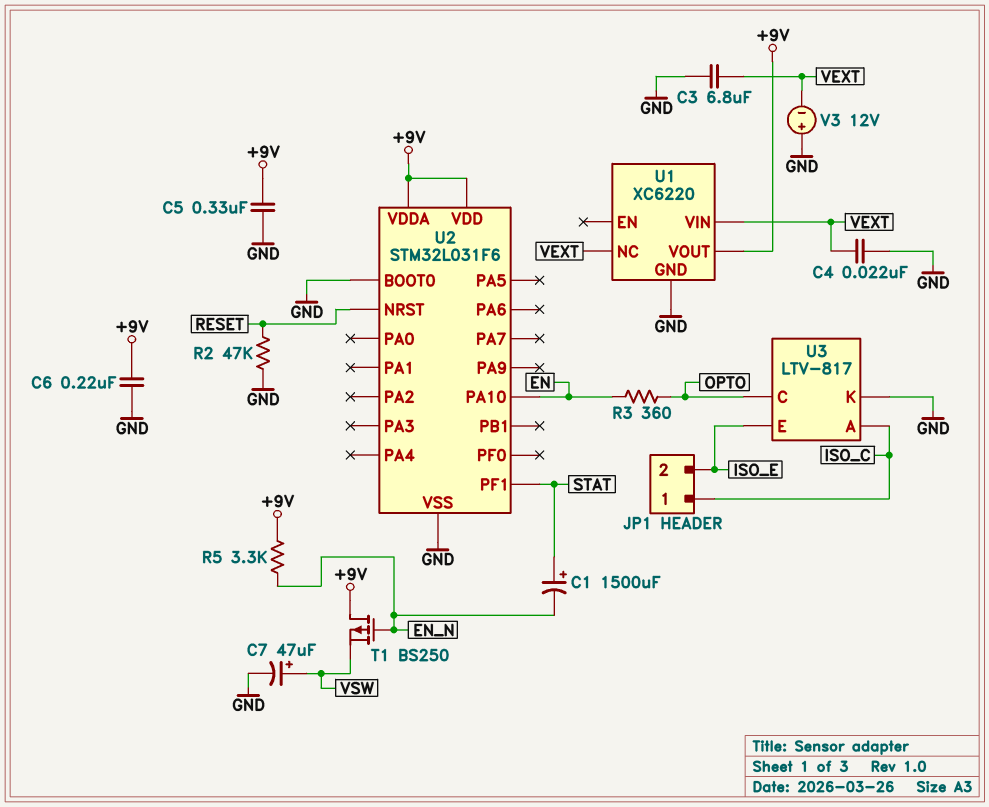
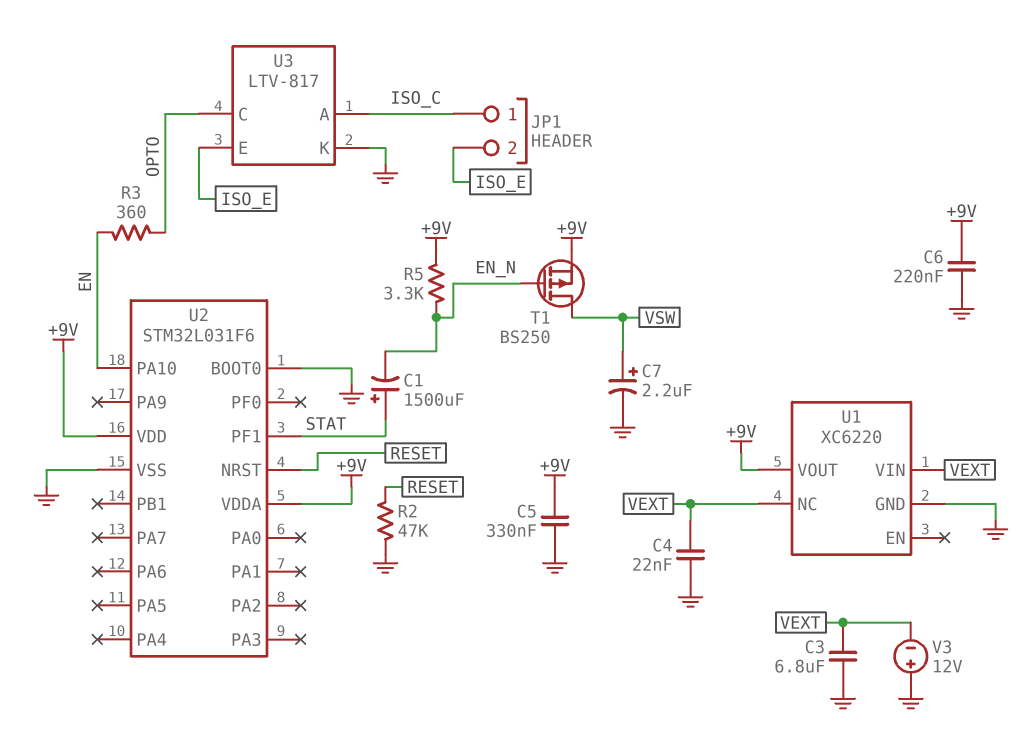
C7: 47uF (plus VSW, minus GND) -> 2.2uF (plus VSW, minus GND)
T1: PMOS BS250 (G EN_N, D +9V, S VSW) -> PMOS BS250 (G EN_N, D VSW, S +9V)

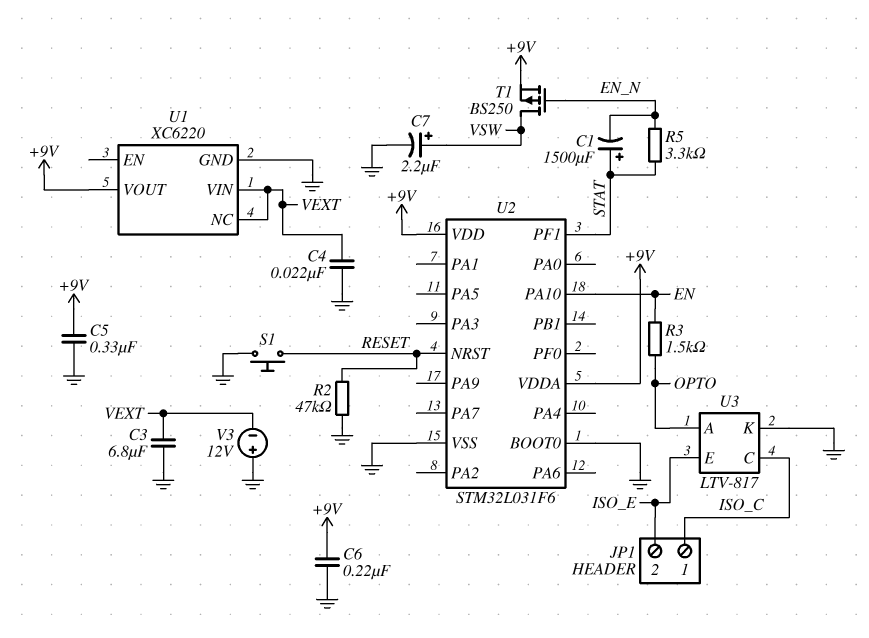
R3: 360 (EN, OPTO) -> 1.5k (EN, OPTO)
R5: 3.3k (+9V, EN_N) -> 3.3k (EN_N, STAT)
S1: none -> button (GND, RESET)
U3 pin A: ISO_C -> OPTO
U3 pin C: OPTO -> ISO_C

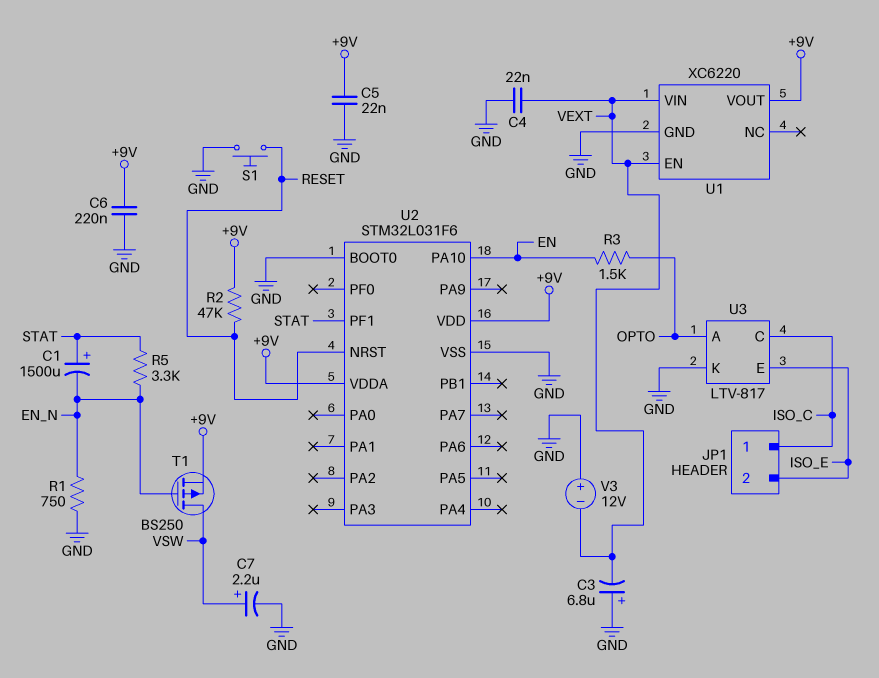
C3: 6.8uF (GND, VEXT) -> 6.8uF (plus GND, minus VEXT)
C5: 330nF (+9V, GND) -> 22nF (+9V, GND)
R1: none -> 750 (EN_N, GND)
R2: 47k (GND, RESET) -> 47k (+9V, RESET)
U1 pin EN: none -> VEXT
U1 pin NC: VEXT -> none

